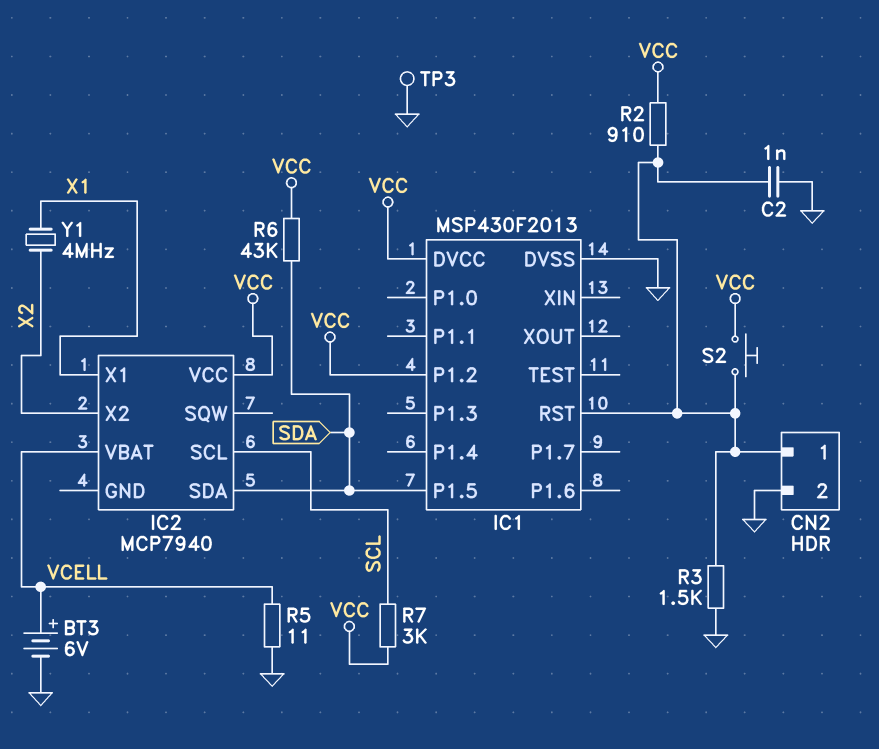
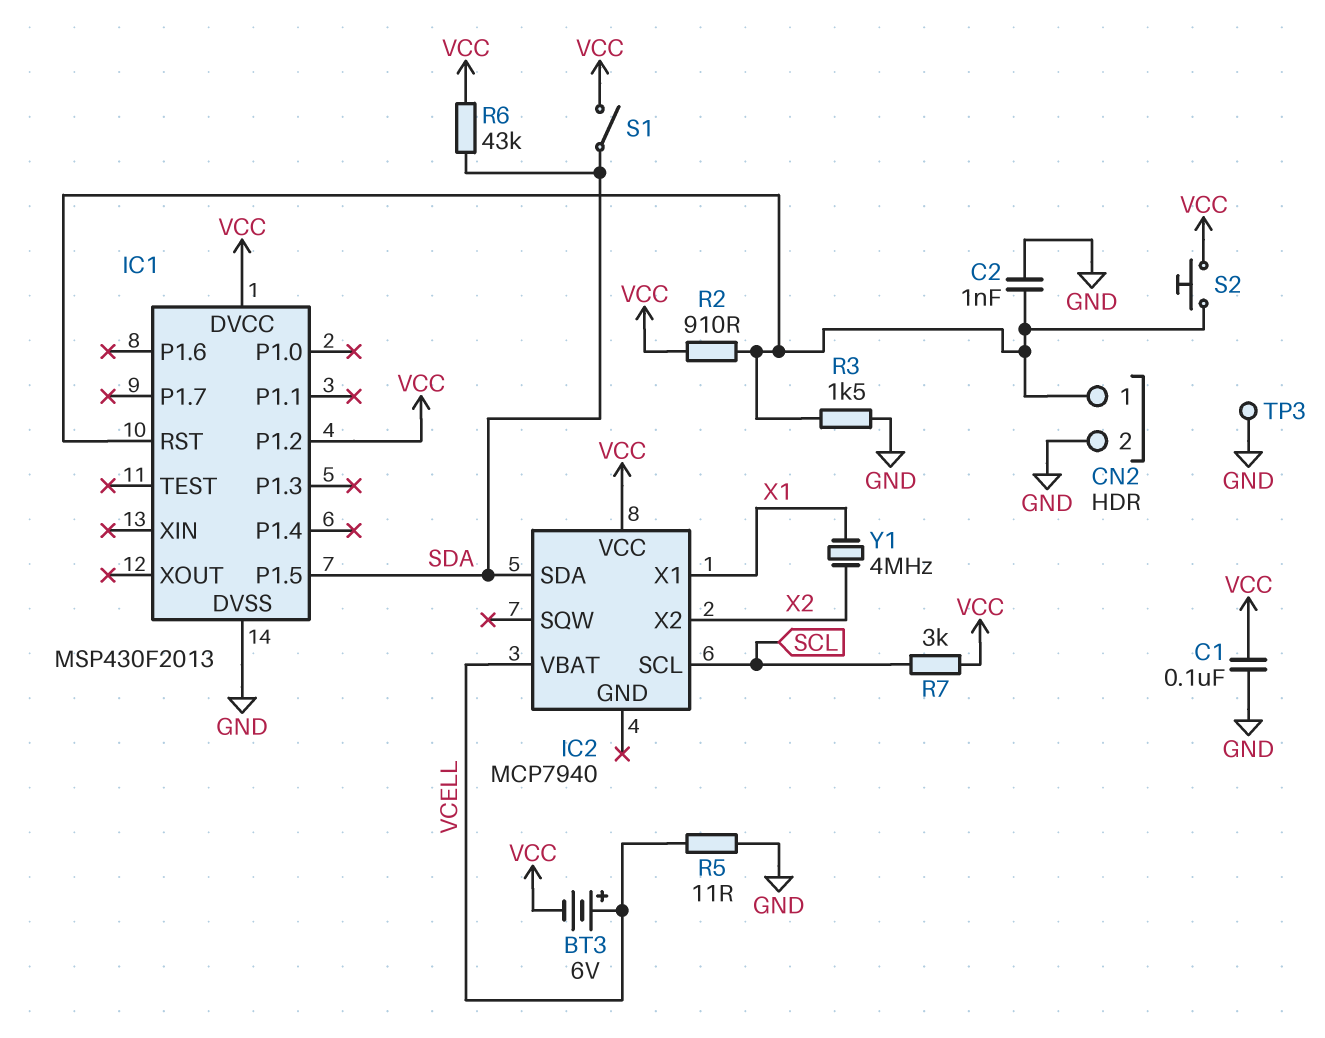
BT3: 6V (plus VCELL, minus GND) -> 6V (plus VCELL, minus VCC)
C1: none -> 100nF (GND, VCC)
S1: none -> switch (SDA, VCC)

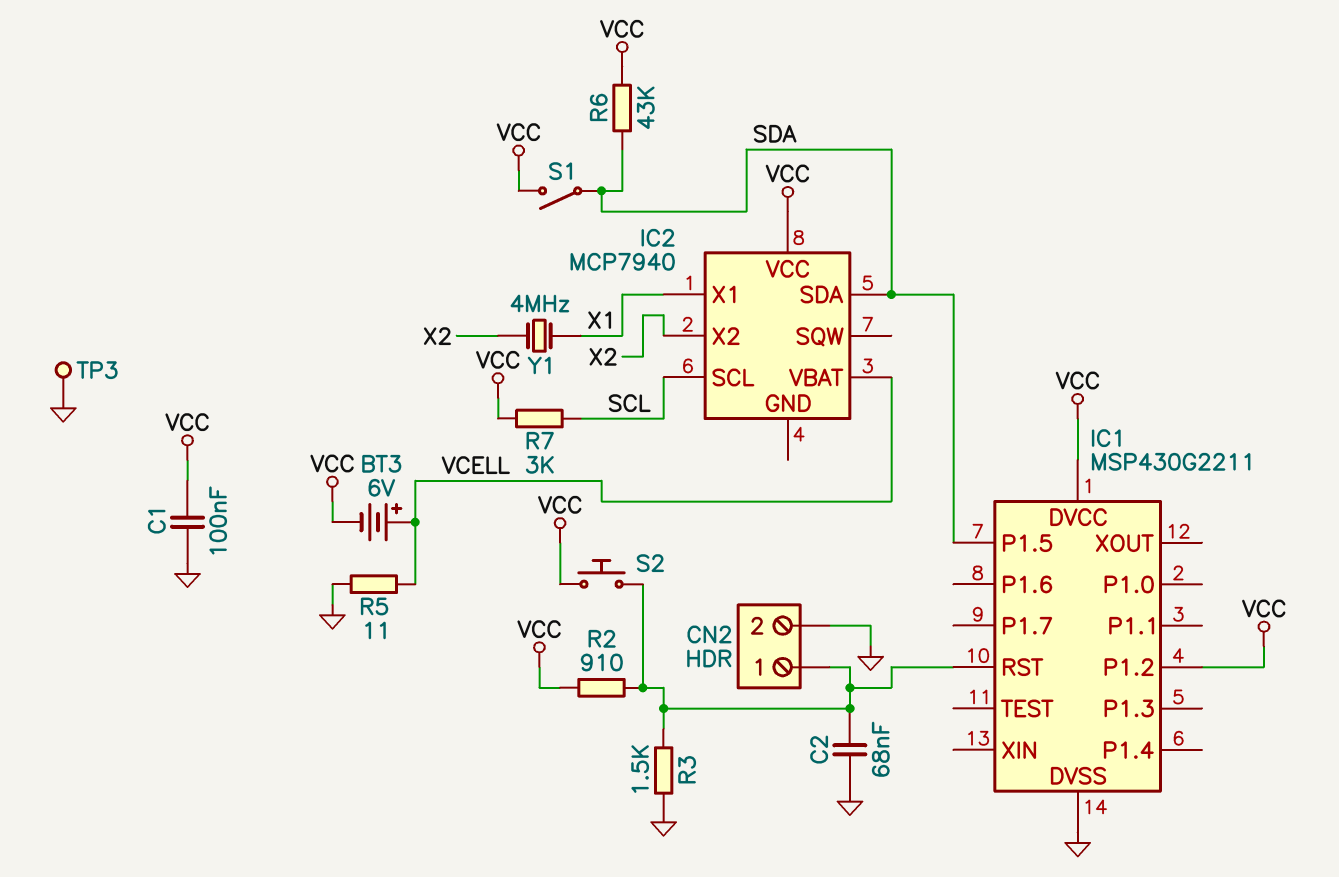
C2: 1nF (CN2/1, GND) -> 68nF (CN2/1, GND)
IC1: MSP430F2013 -> MSP430G2211

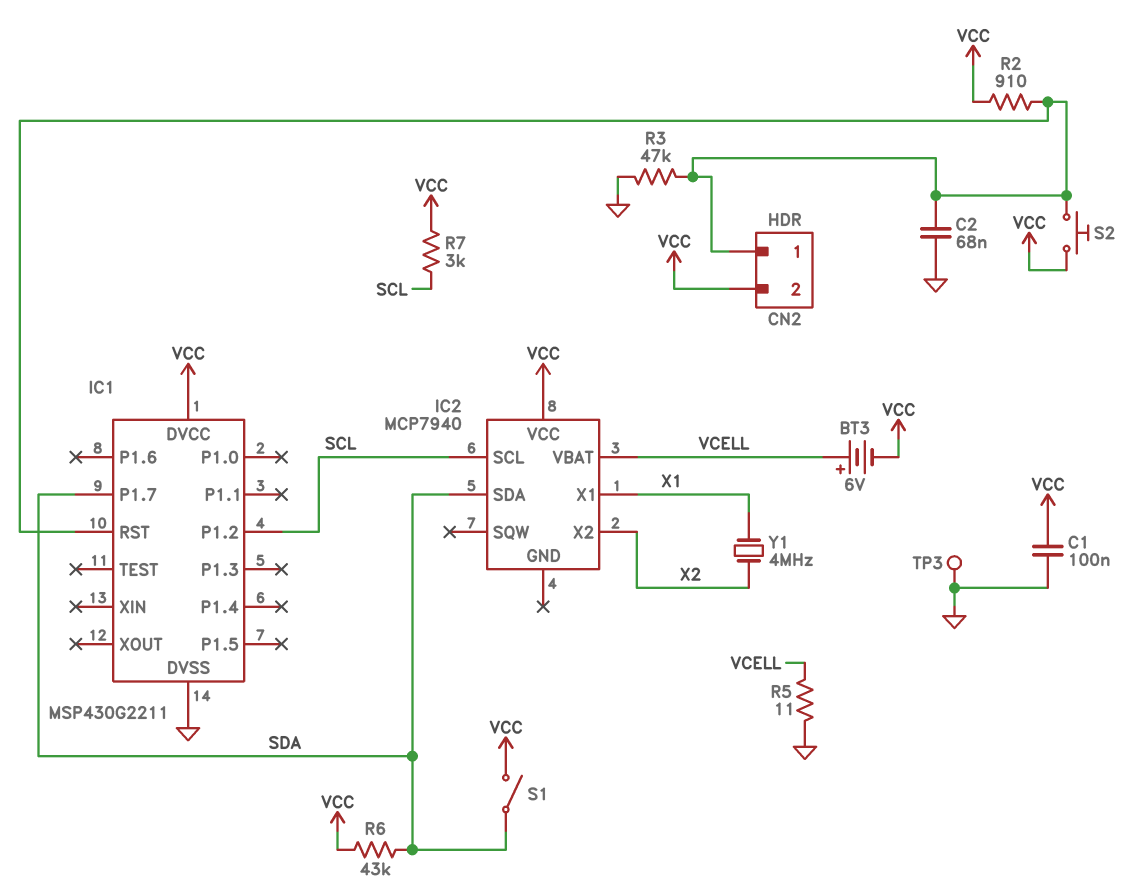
CN2 pin 2: GND -> VCC
IC1 pin P1.2: VCC -> SCL
IC1 pin P1.5: SDA -> none
IC1 pin P1.7: none -> SDA
R3: 1.5k (CN2/1, GND) -> 47k (CN2/1, GND)

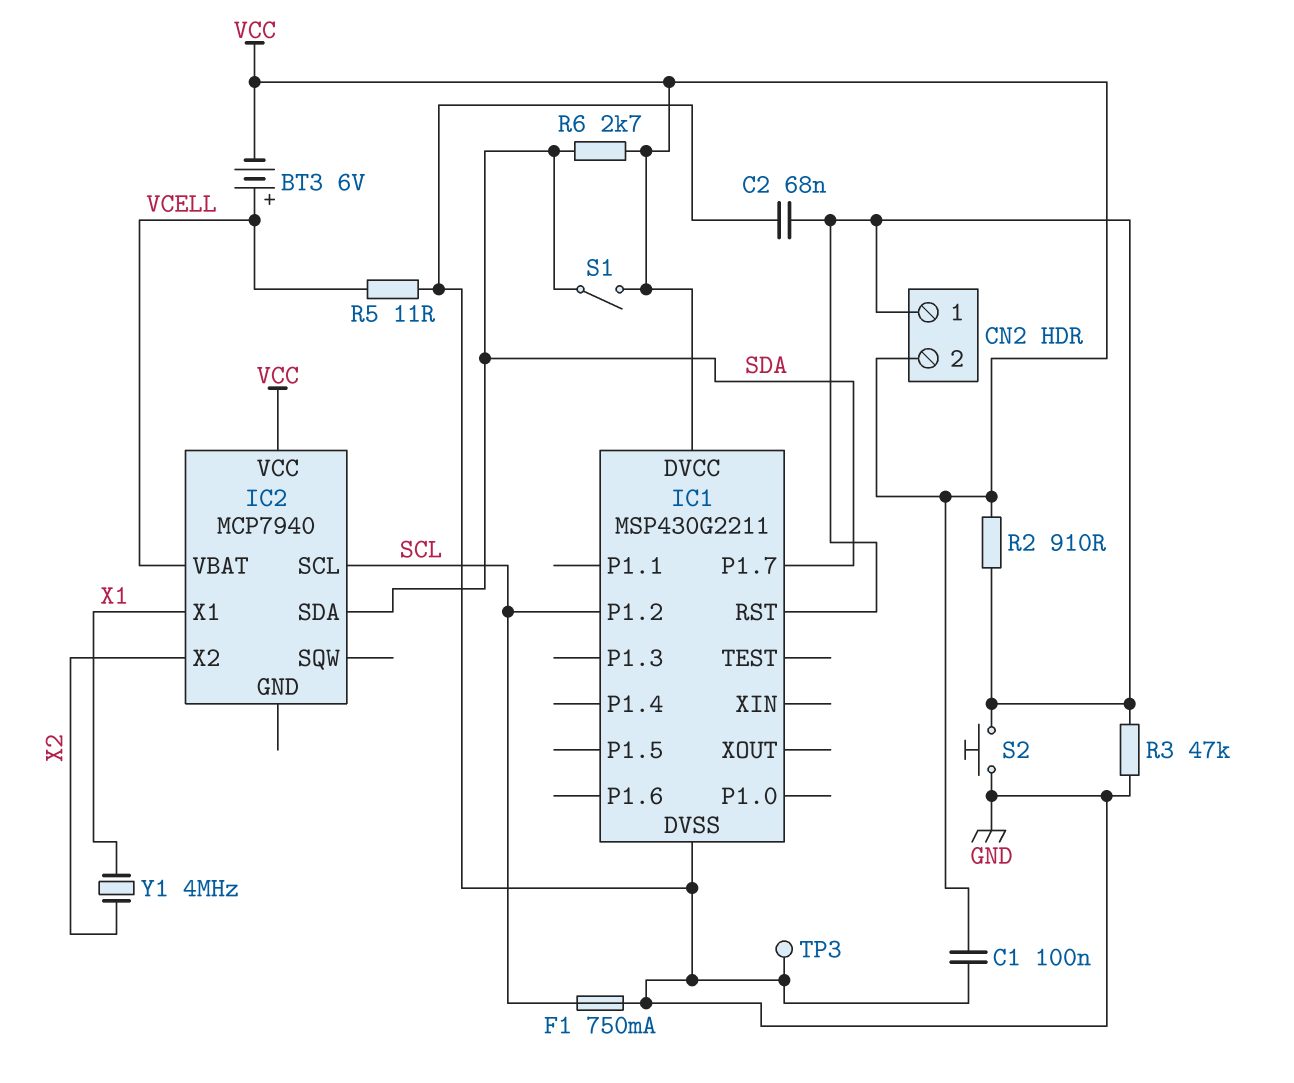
F1: none -> 750mA (GND, SCL)
R6: 43k (SDA, VCC) -> 2.7k (SDA, VCC)
R7: 3k (SCL, VCC) -> none
S2: button (CN2/1, VCC) -> button (CN2/1, GND)

